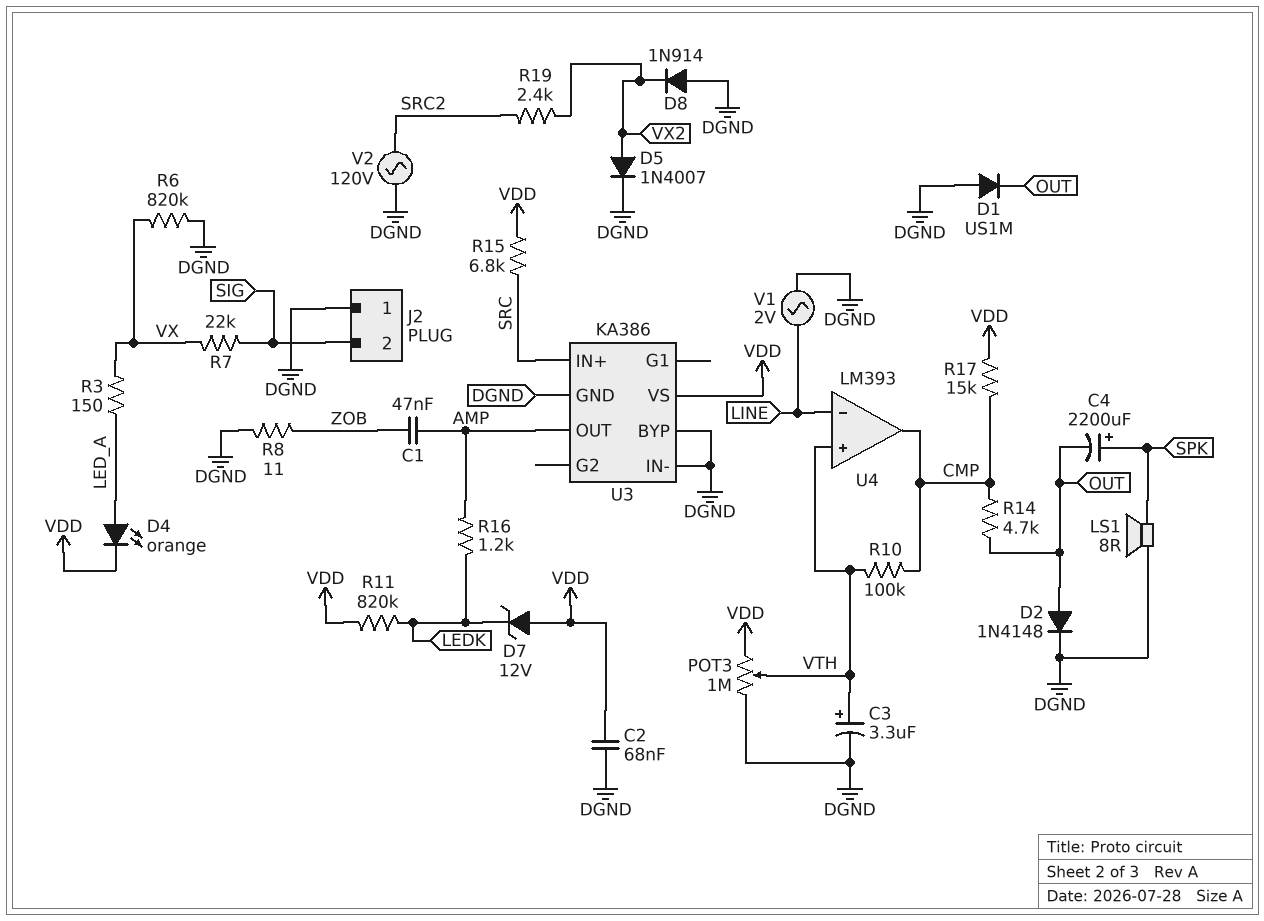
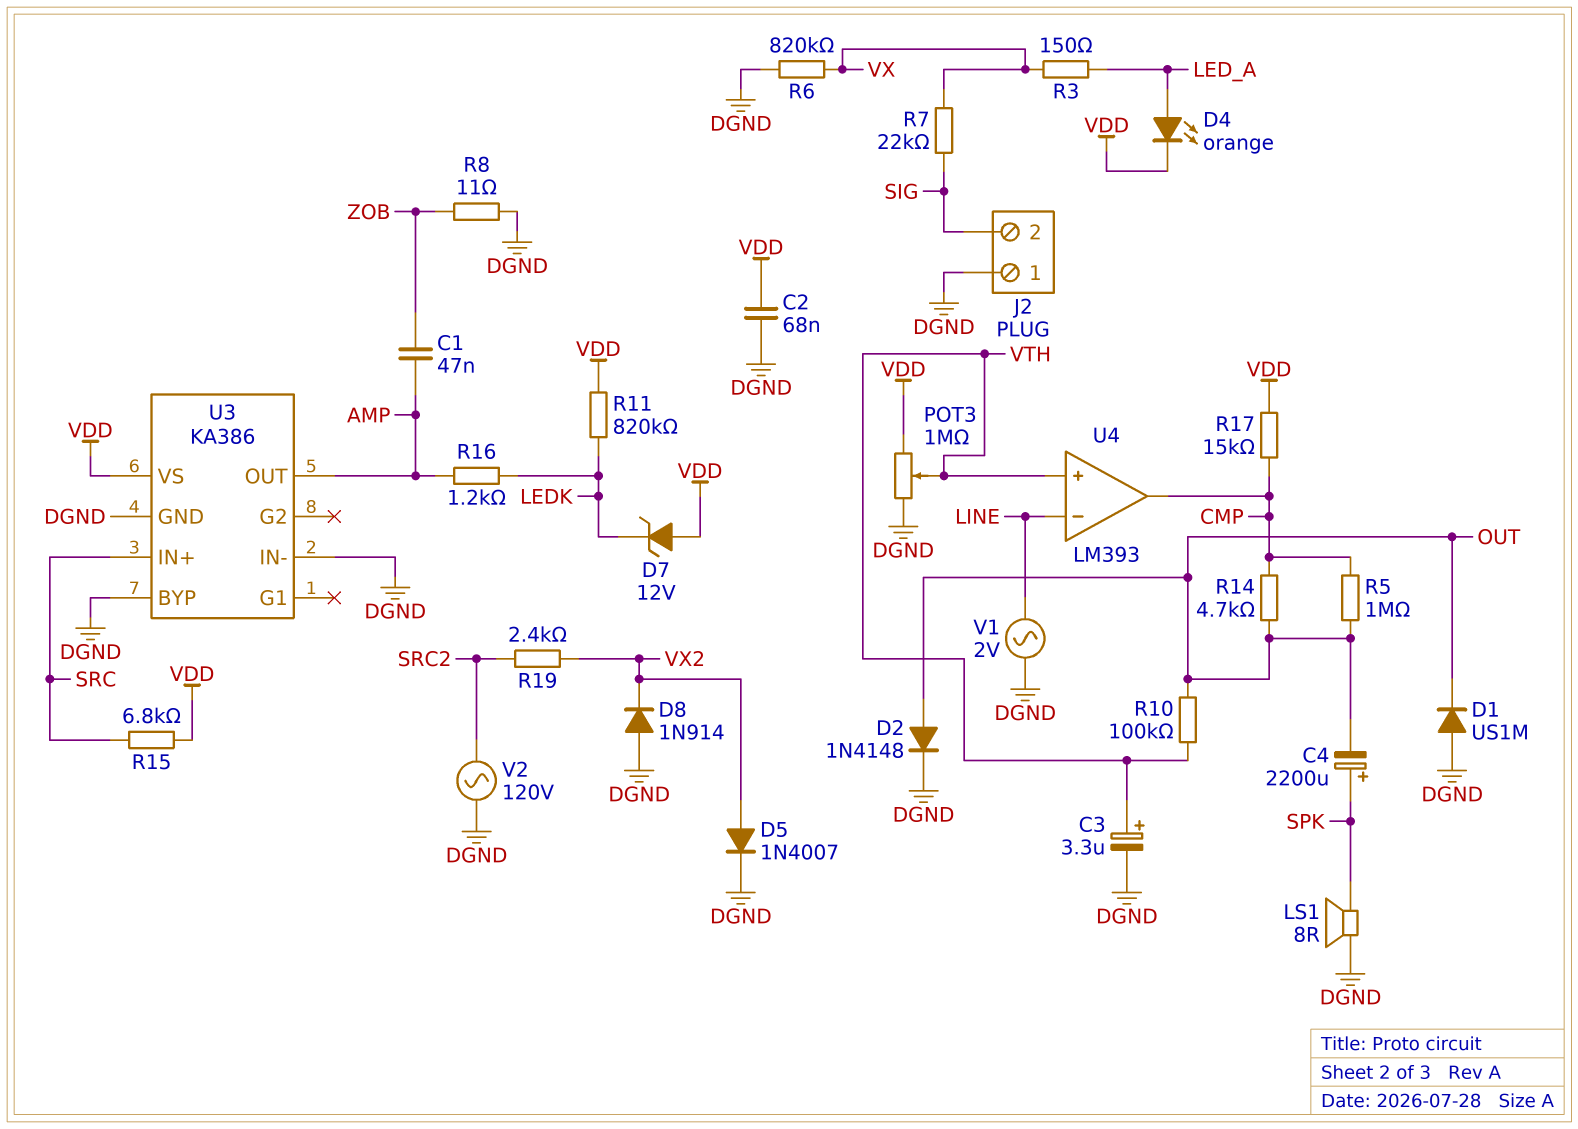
R5: none -> 1M (CMP, OUT)
R10: 100k (CMP, VTH) -> 100k (OUT, VTH)

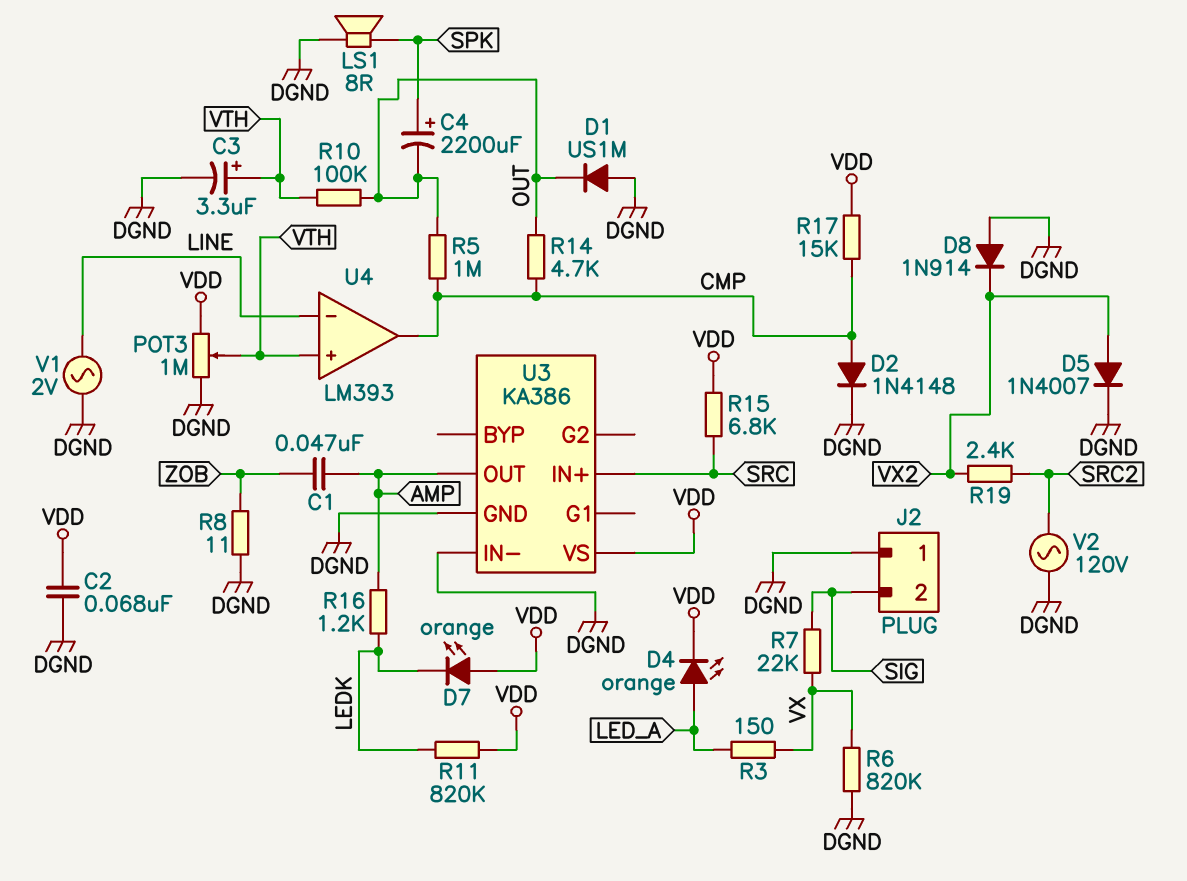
D2: diode 1N4148 (A OUT, K DGND) -> diode 1N4148 (A CMP, K DGND)
D7: zener 12V (A VDD, K LEDK) -> LED orange (A VDD, K LEDK)
U3 pin BYP: DGND -> none

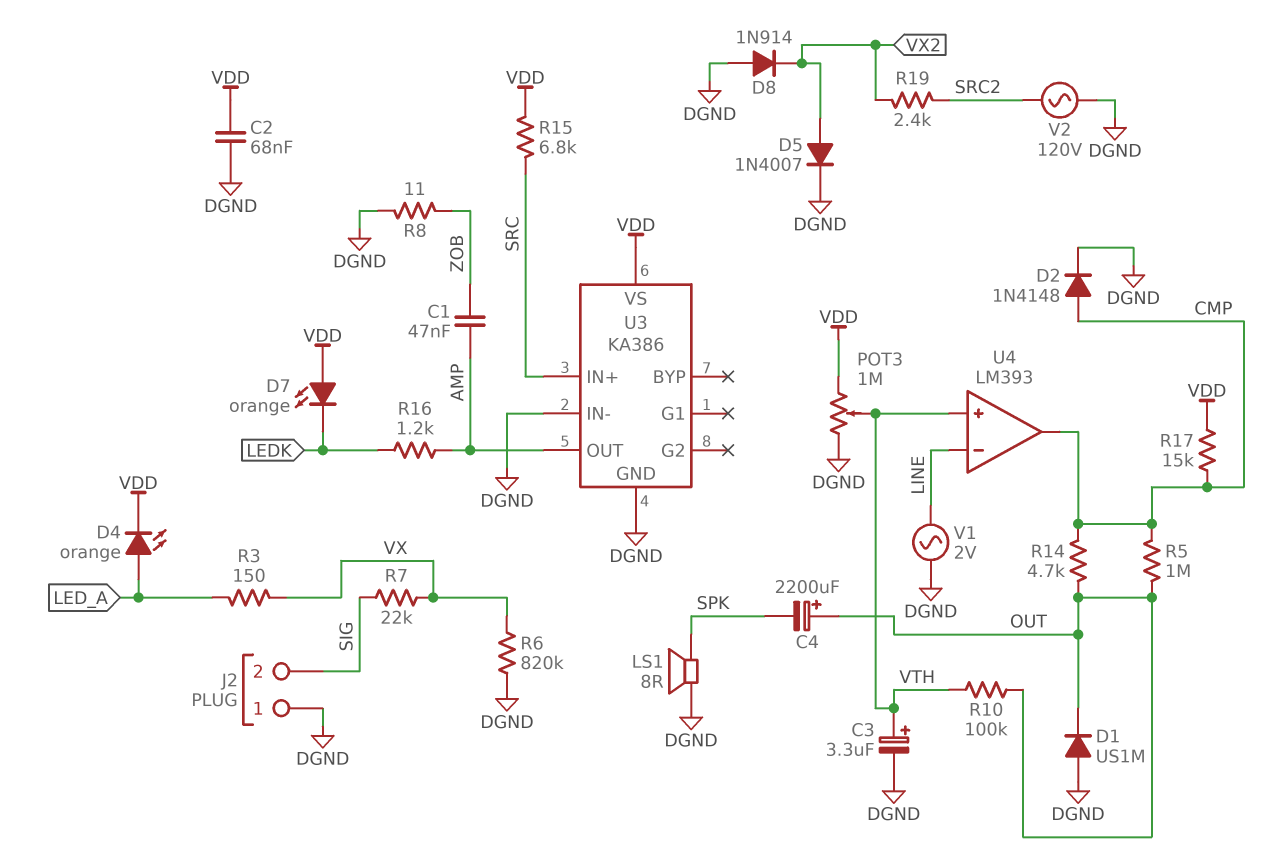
C4: 2200uF (plus SPK, minus OUT) -> 2200uF (plus OUT, minus SPK)
R11: 820k (LEDK, VDD) -> none

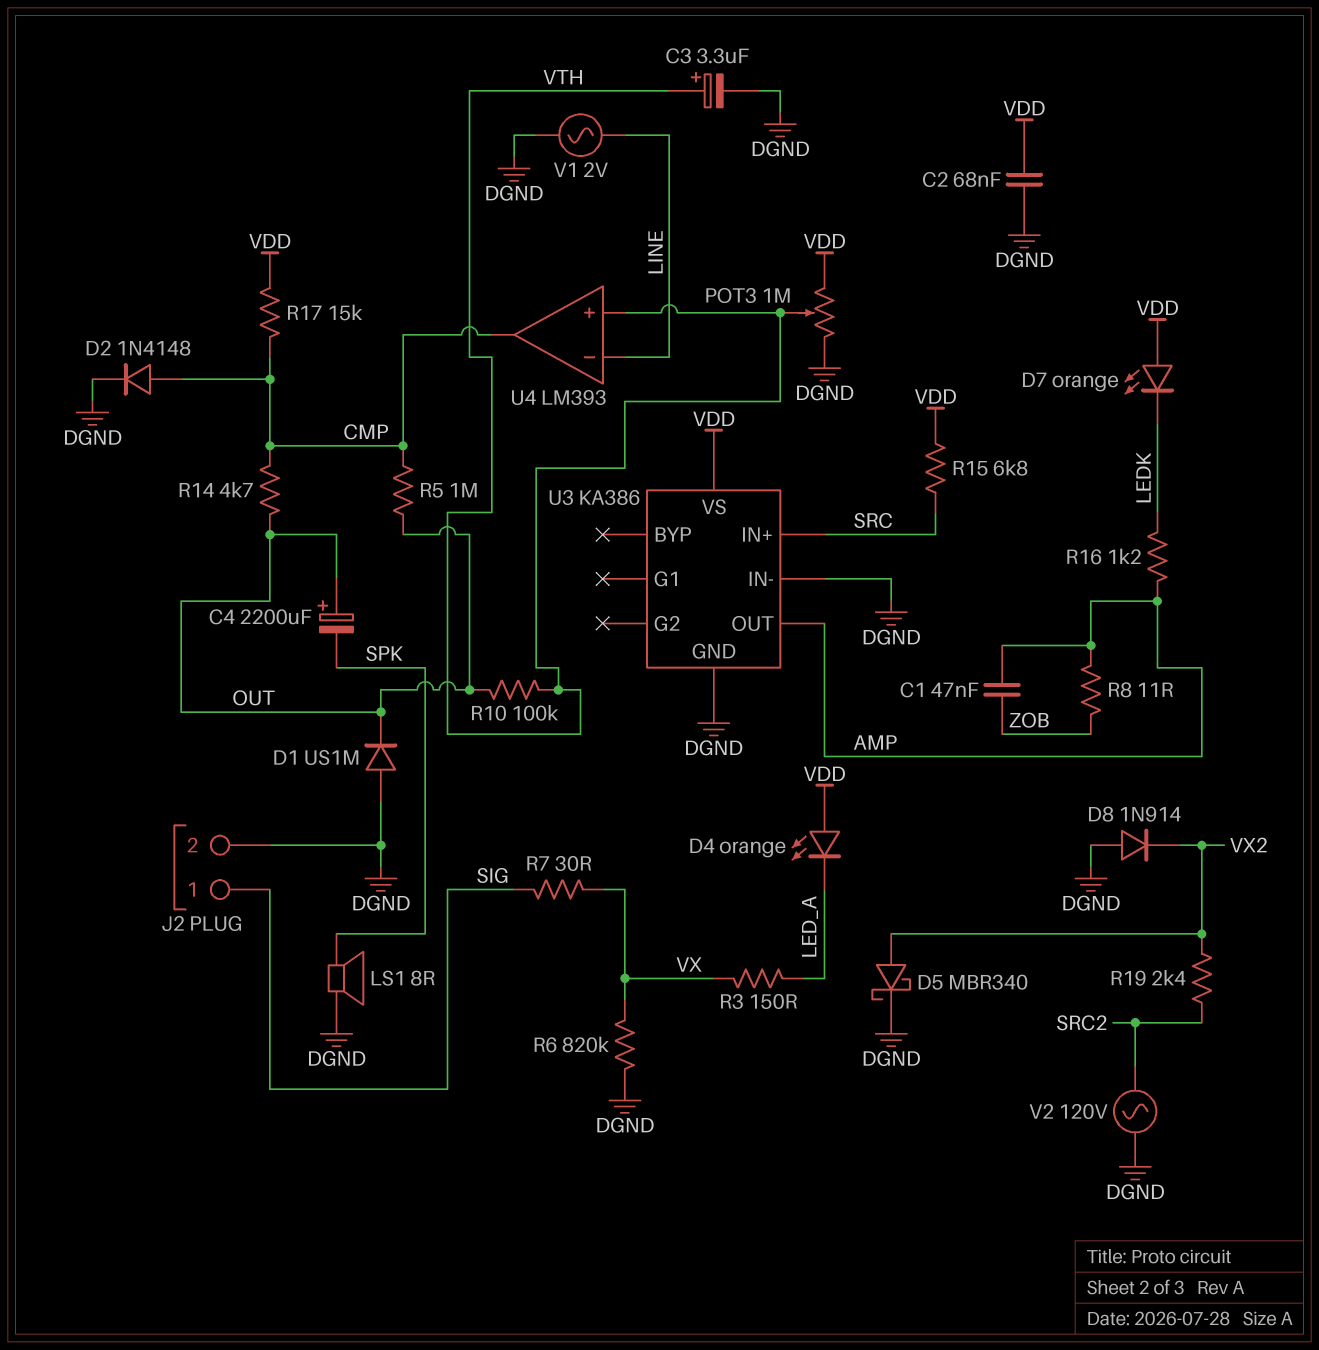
D4: LED orange (A LED_A, K VDD) -> LED orange (A VDD, K LED_A)
D5: diode 1N4007 (A VX2, K DGND) -> schottky MBR340 (A VX2, K DGND)
J2 pin 1: DGND -> SIG
J2 pin 2: SIG -> DGND
R7: 22k (SIG, VX) -> 30 (SIG, VX)
R8: 11 (DGND, ZOB) -> 11 (AMP, ZOB)

